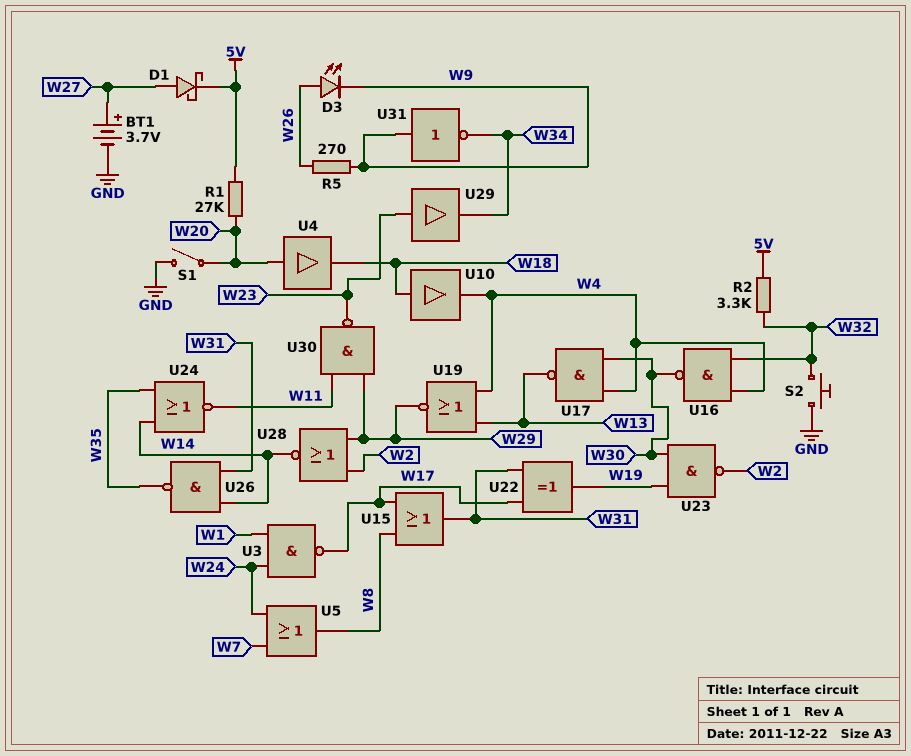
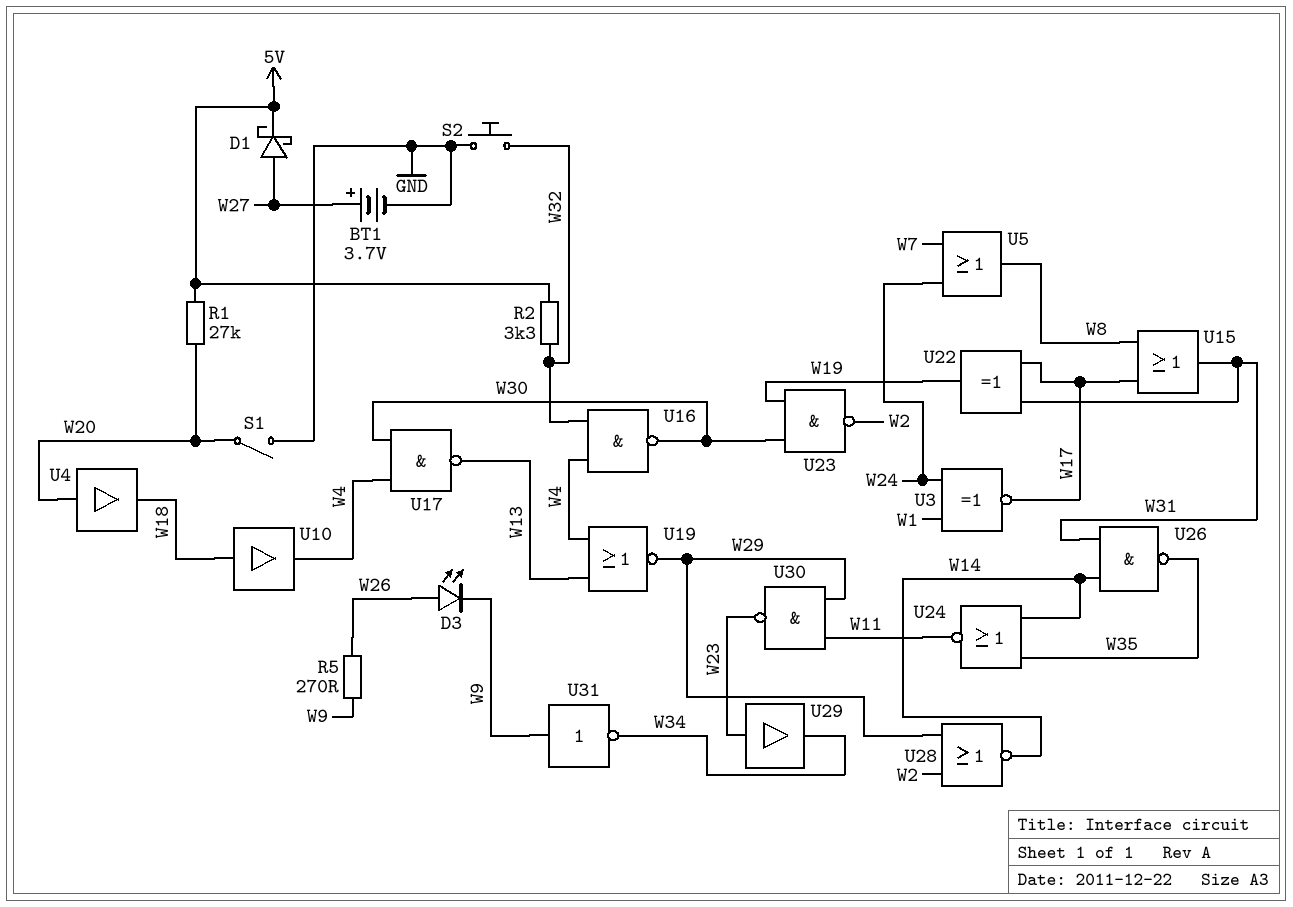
U3: NAND (in W1, in W24, out W17) -> XNOR (in W1, in W24, out W17)

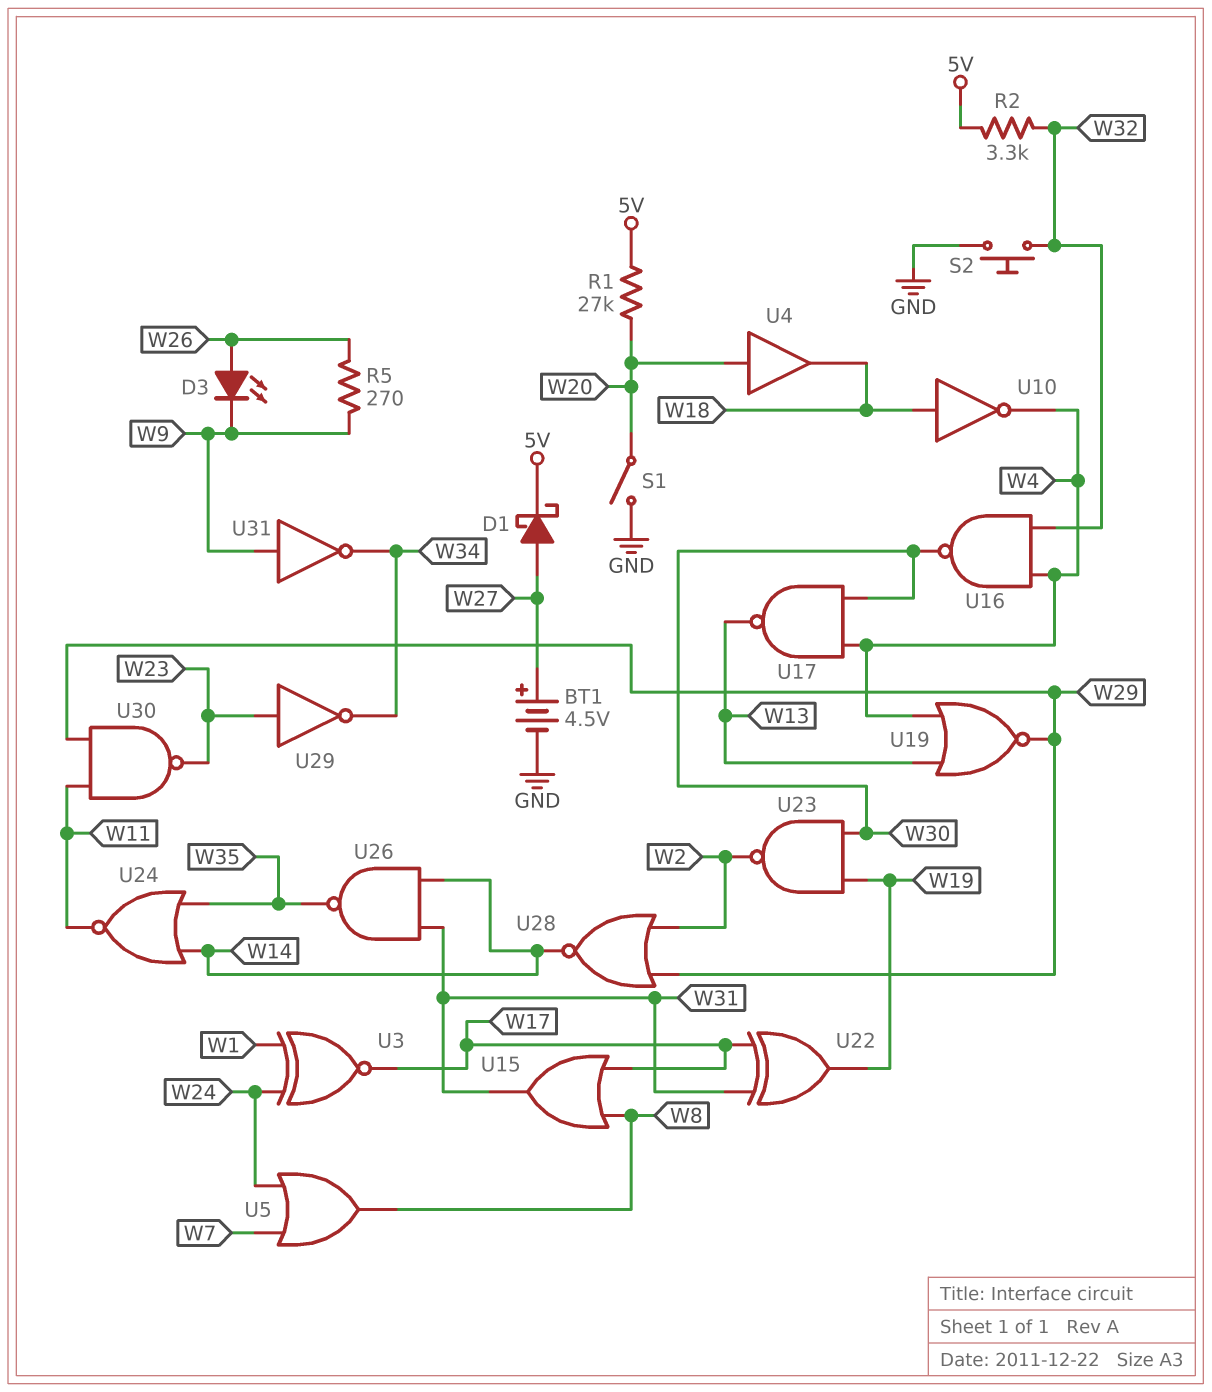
BT1: 3.7V (plus W27, minus GND) -> 4.5V (plus W27, minus GND)
U10: buffer (in W18, out W4) -> NOT (in W18, out W4)
U29: buffer (in W23, out W34) -> NOT (in W23, out W34)

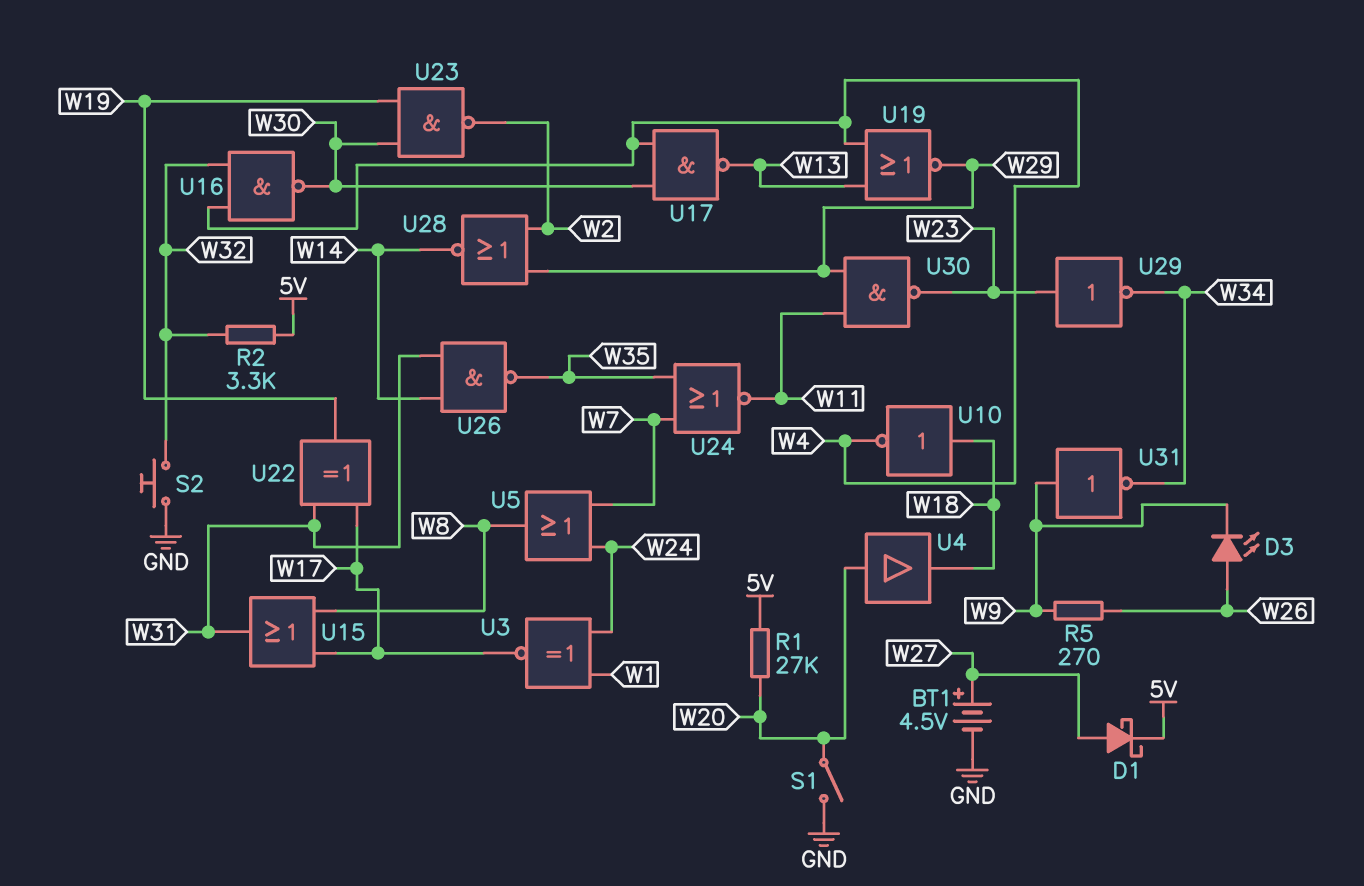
U24: NOR (in W14, in W35, out W11) -> NOR (in W7, in W35, out W11)

